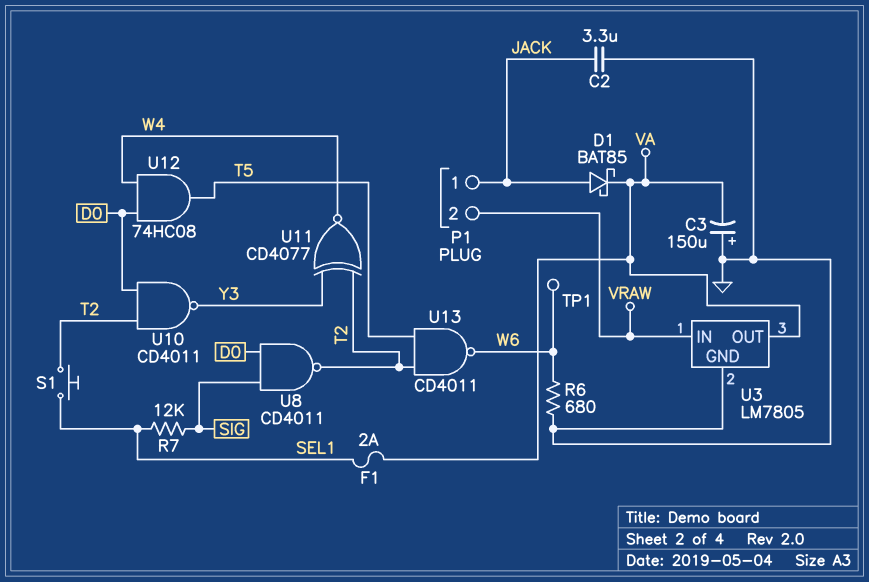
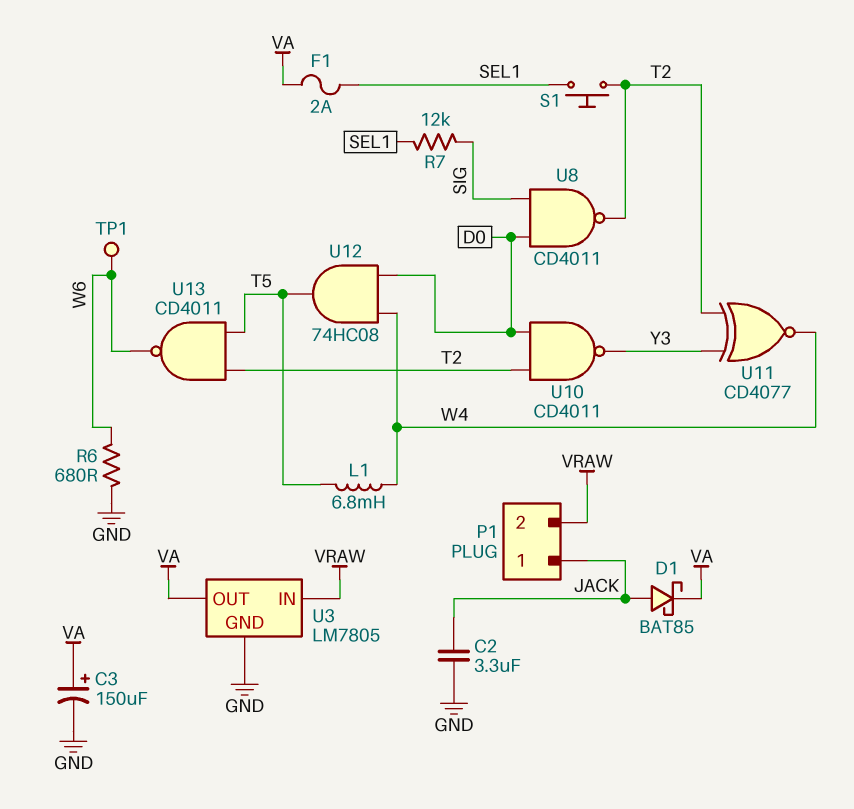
C3: 150uF (plus GND, minus VA) -> 150uF (plus VA, minus GND)
L1: none -> 6.8mH (T5, W4)

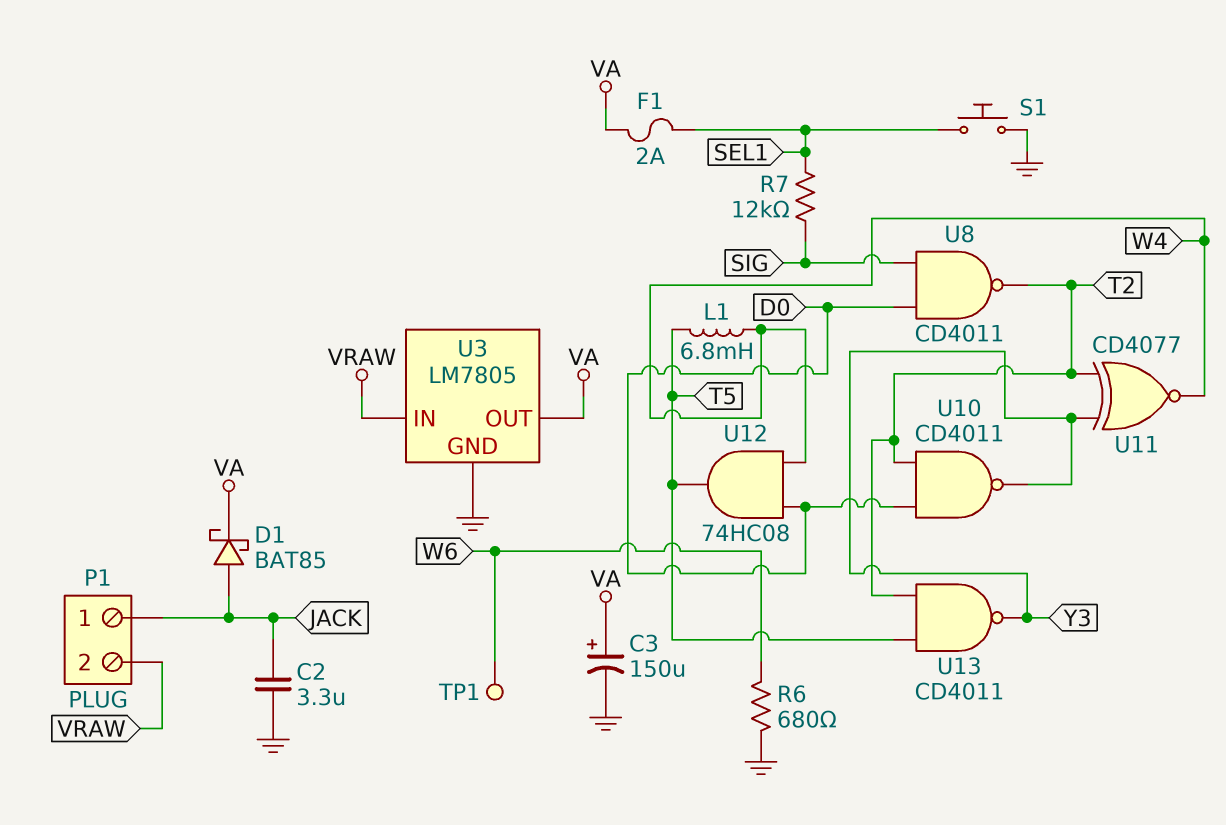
S1: button (SEL1, T2) -> button (GND, SEL1)
U13: NAND CD4011 (in T2, in T5, out W6) -> NAND CD4011 (in T2, in T5, out Y3)

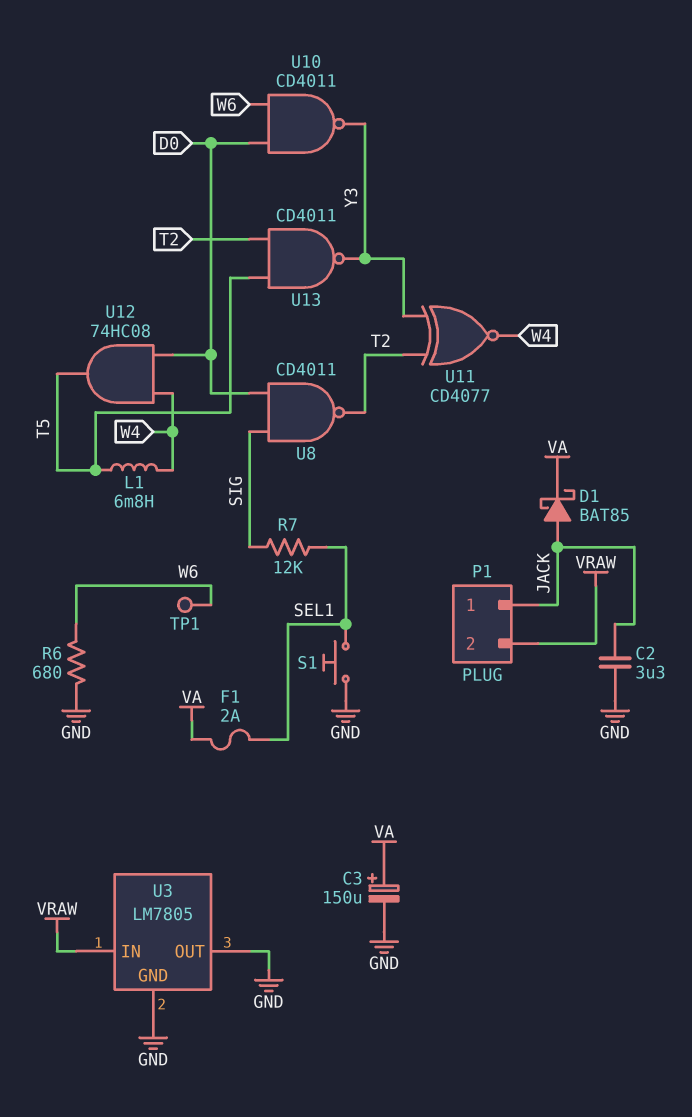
U3 pin OUT: VA -> GND
U10: NAND CD4011 (in D0, in T2, out Y3) -> NAND CD4011 (in D0, in W6, out Y3)

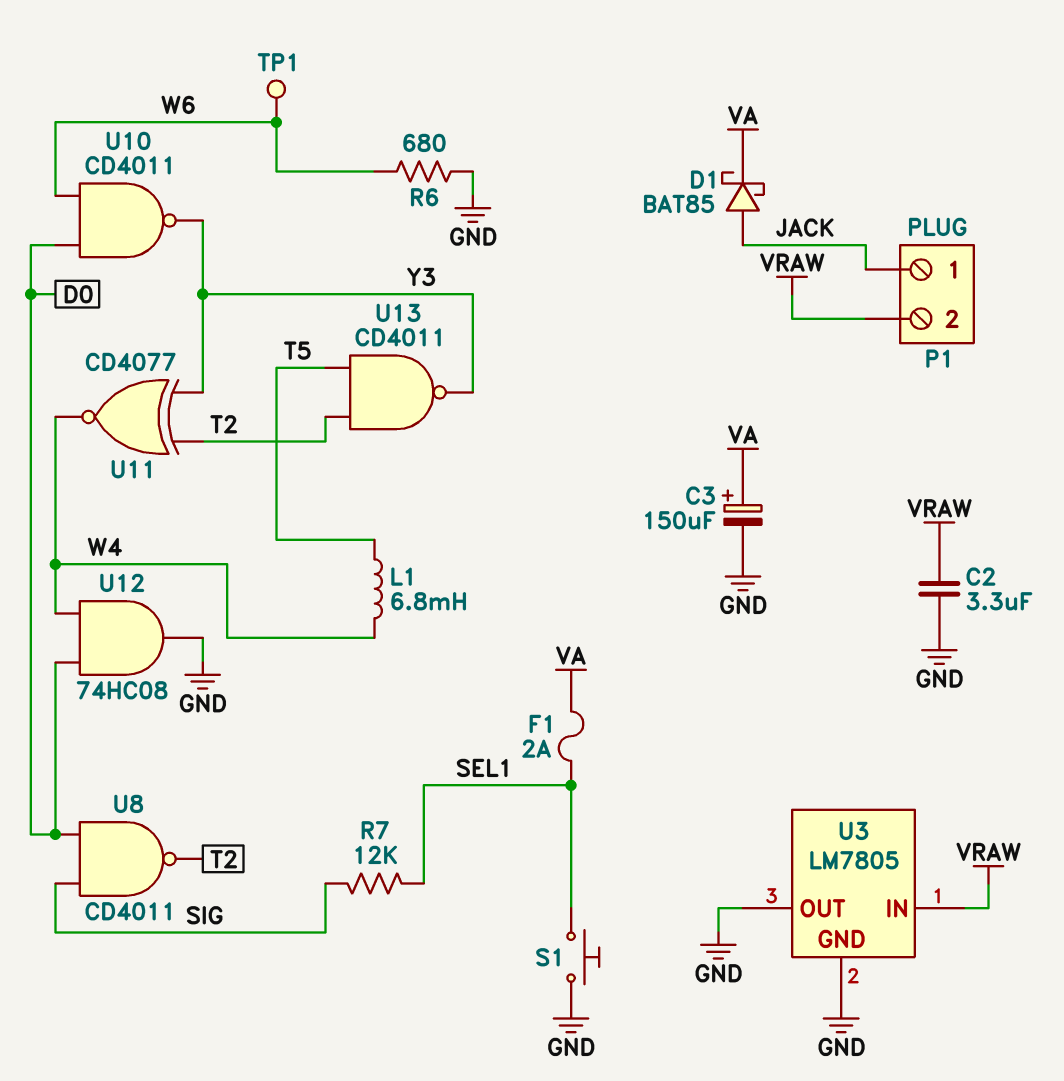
C2: 3.3uF (GND, JACK) -> 3.3uF (GND, VRAW)
U12: AND 74HC08 (in D0, in W4, out T5) -> AND 74HC08 (in D0, in W4, out GND)

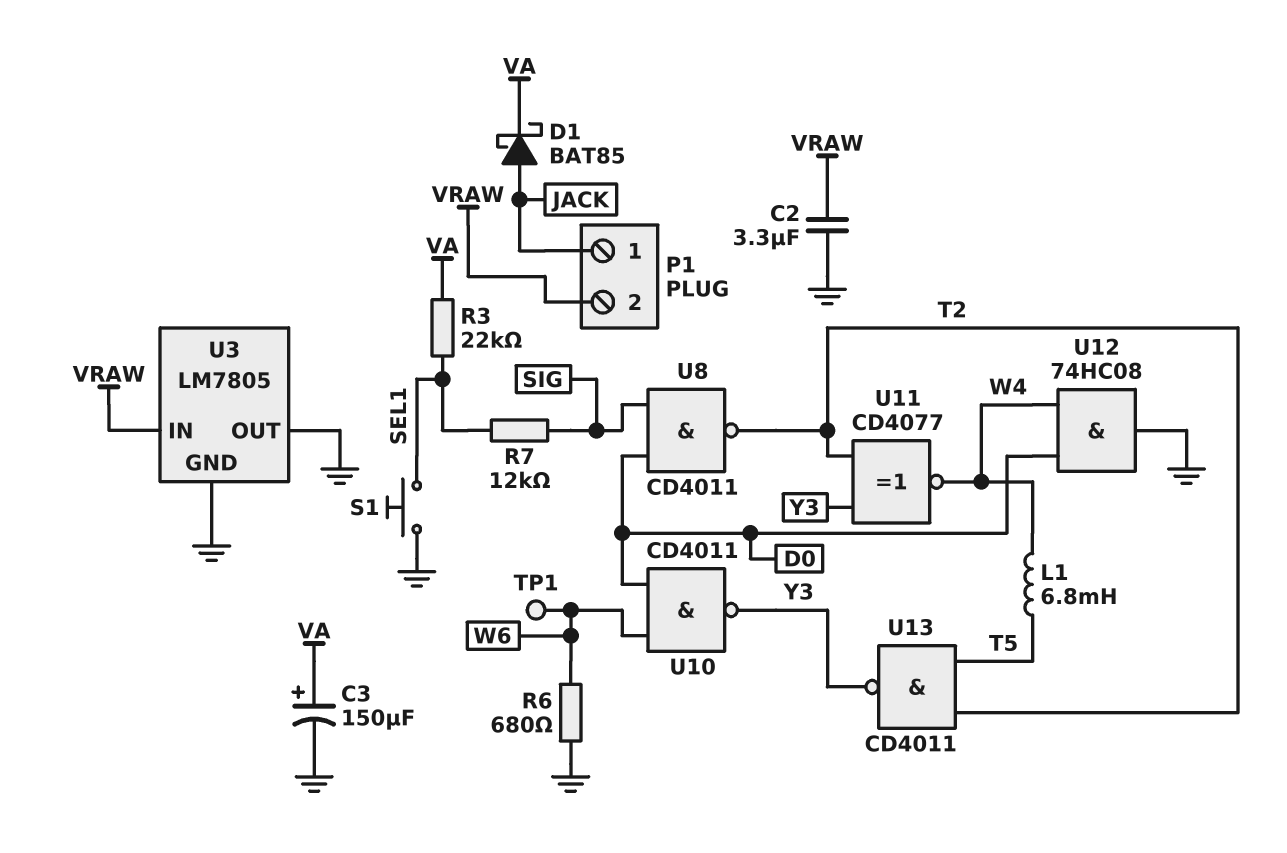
F1: 2A (SEL1, VA) -> none
R3: none -> 22k (SEL1, VA)

